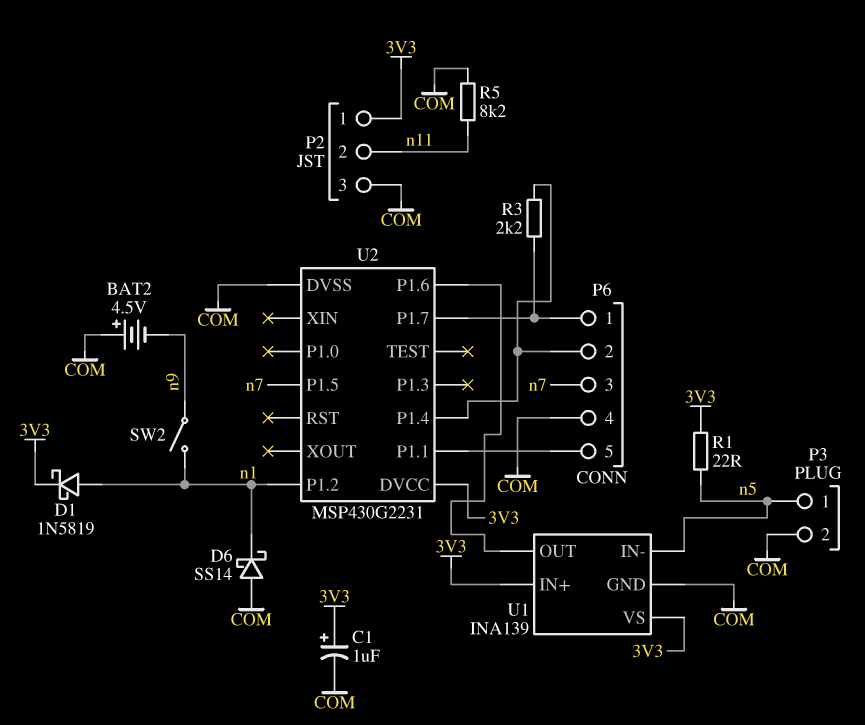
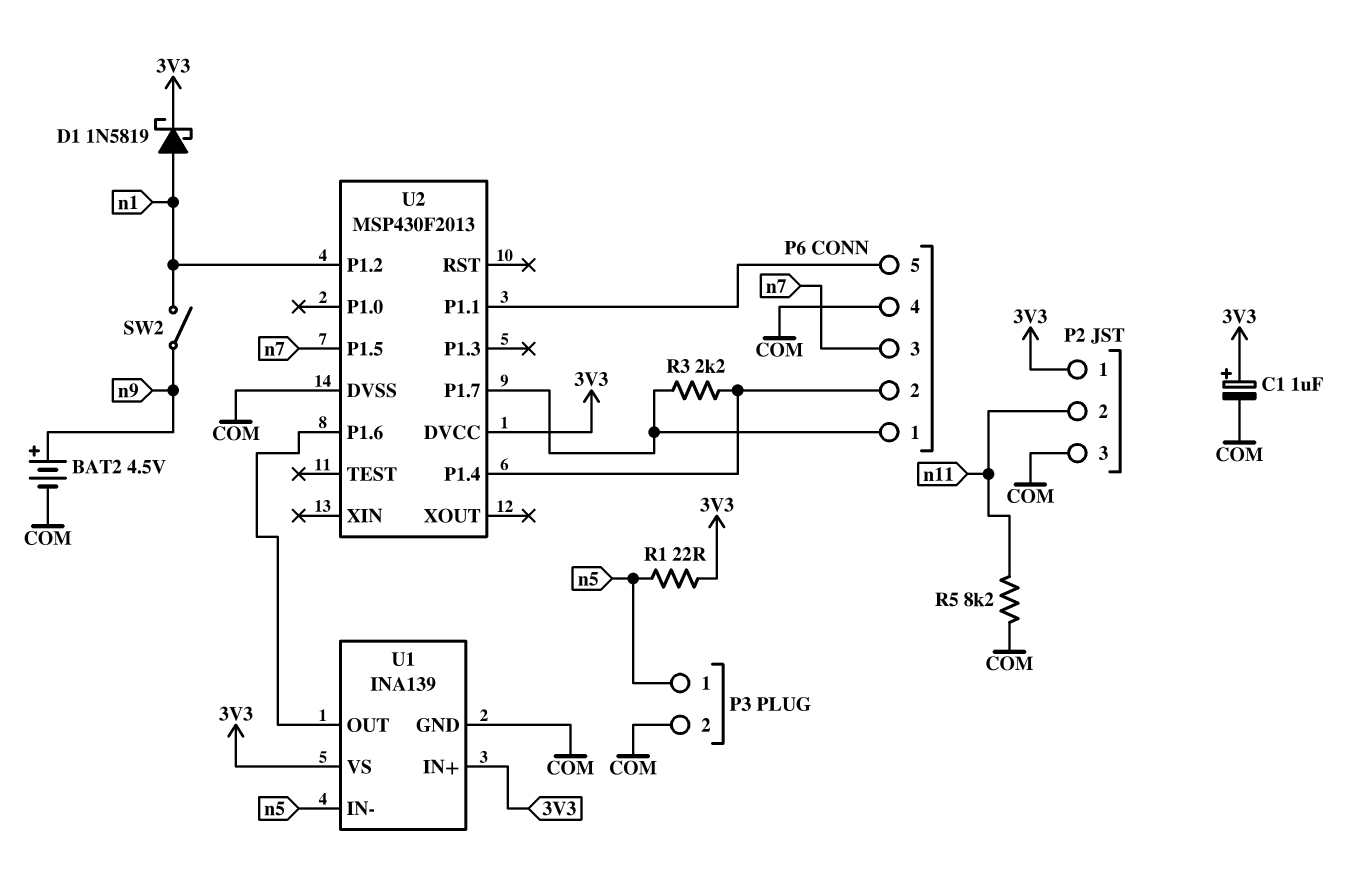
BAT2: 4.5V (plus COM, minus n9) -> 4.5V (plus n9, minus COM)
D6: schottky SS14 (A COM, K n1) -> none
U2: MSP430G2231 -> MSP430F2013

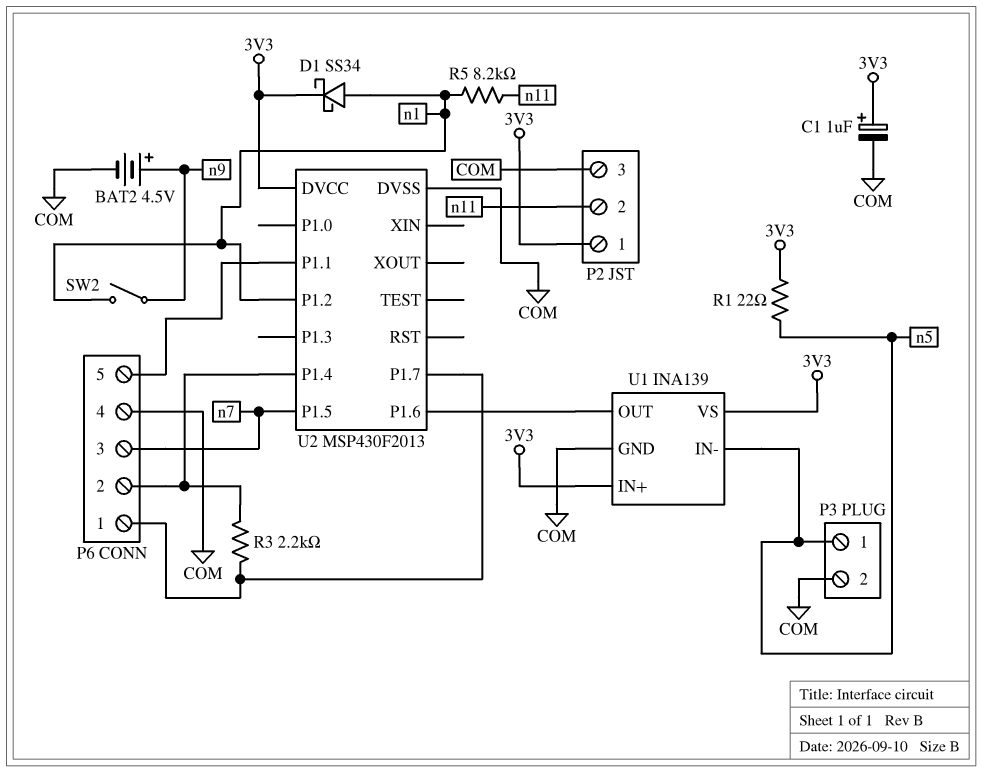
D1: schottky 1N5819 (A n1, K 3V3) -> schottky SS34 (A n1, K 3V3)
R5: 8.2k (COM, n11) -> 8.2k (n1, n11)

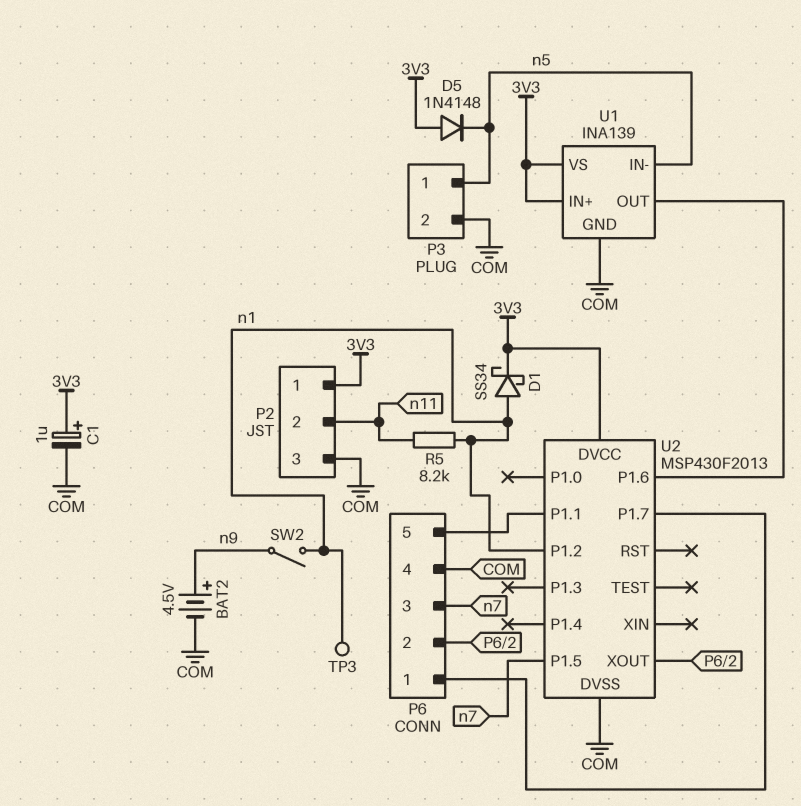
D5: none -> diode 1N4148 (A 3V3, K n5)
R1: 22 (3V3, n5) -> none
R3: 2.2k (P6/1, P6/2) -> none
TP3: none -> test point (n1)
U2 pin P1.4: P6/2 -> none
U2 pin XOUT: none -> P6/2

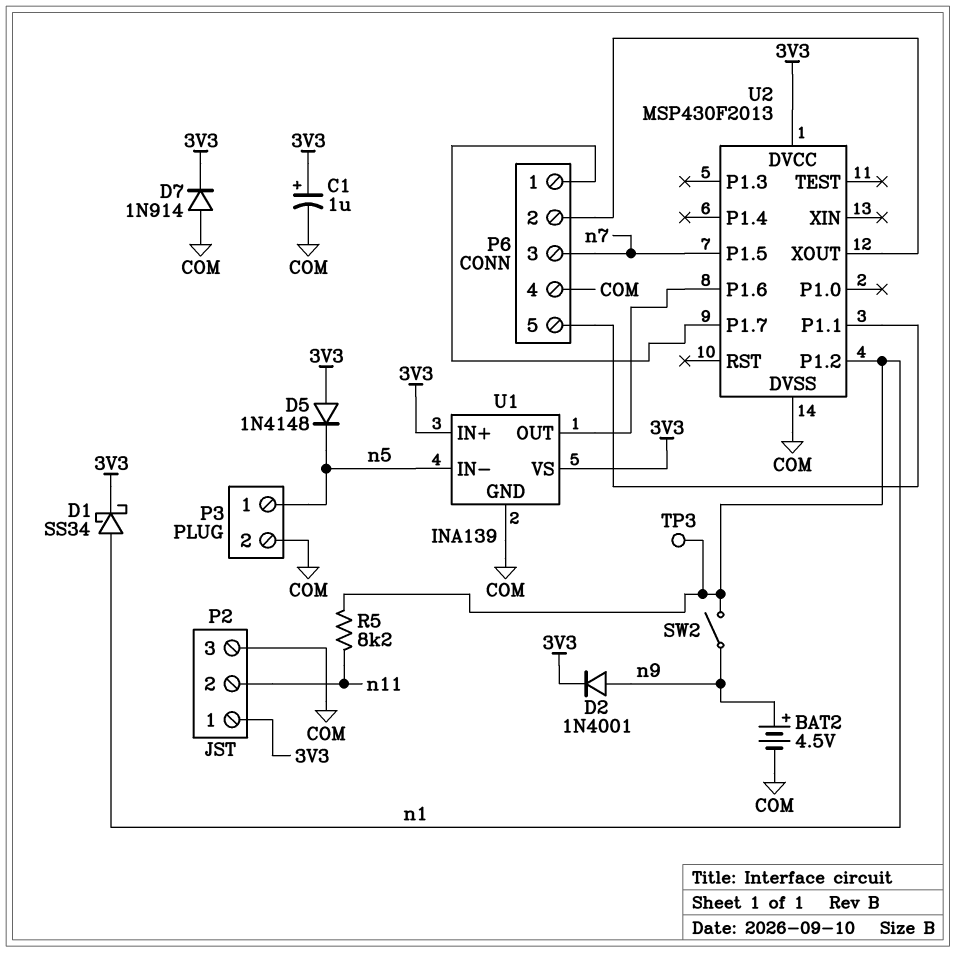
D2: none -> diode 1N4001 (A n9, K 3V3)
D7: none -> diode 1N914 (A COM, K 3V3)

